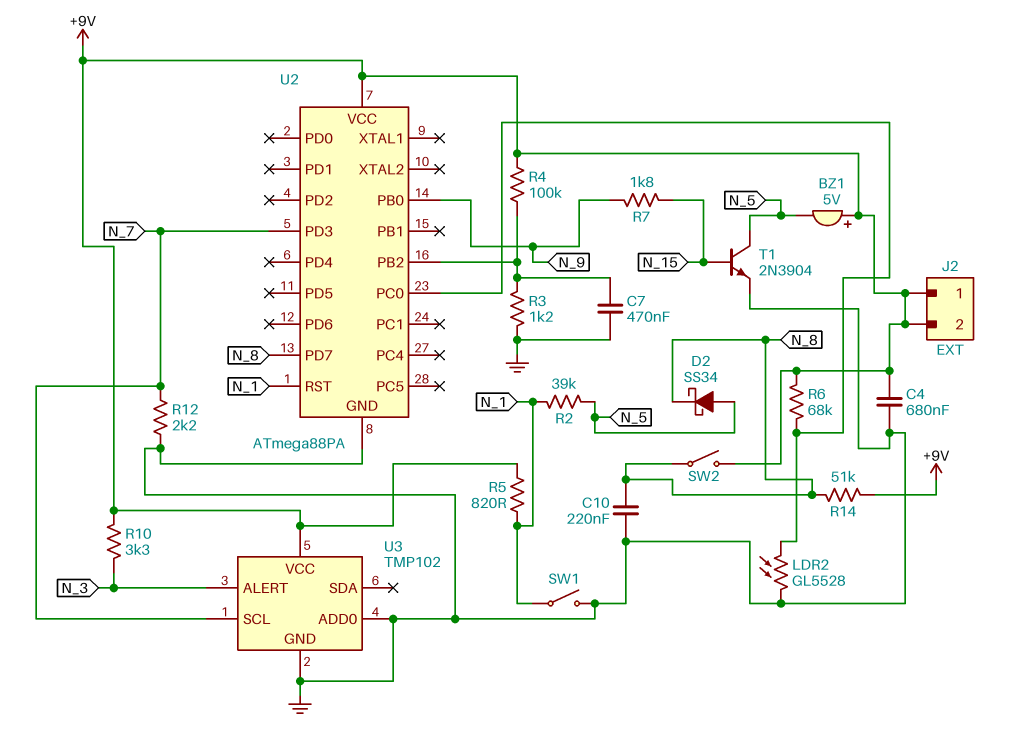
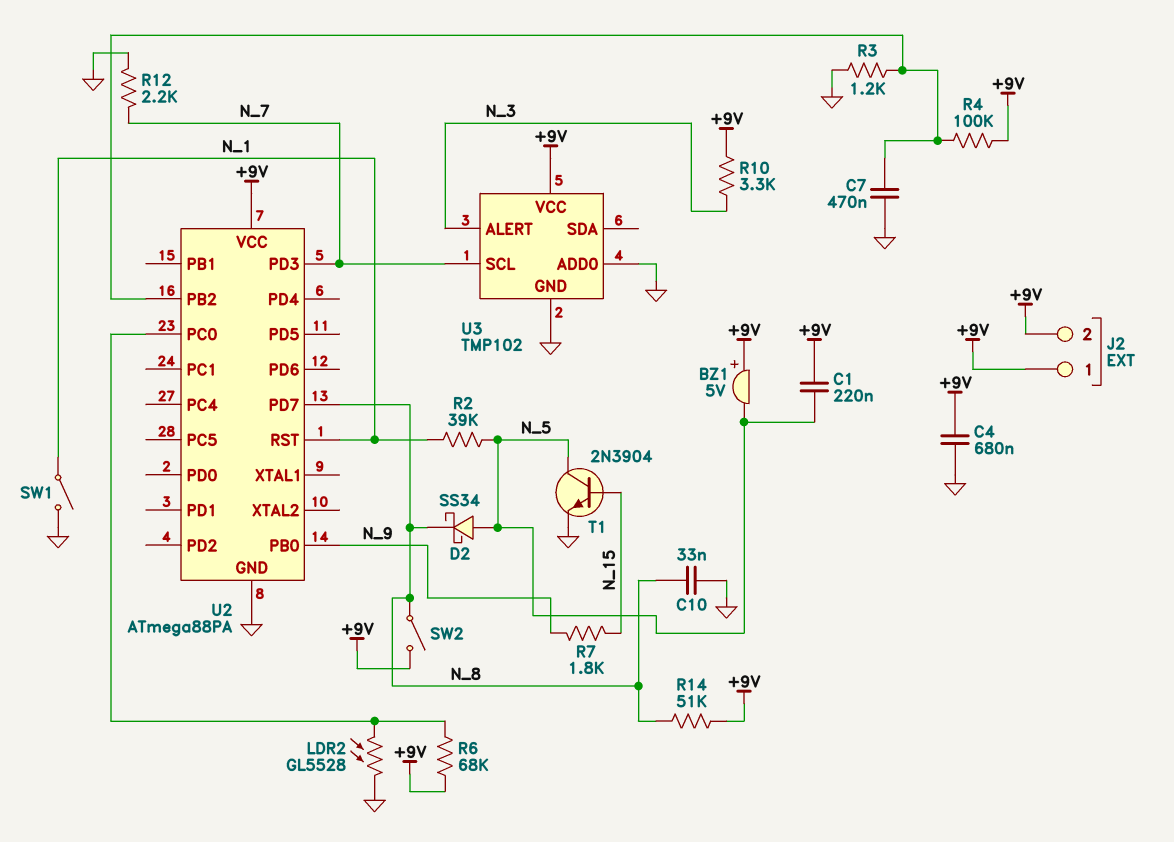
C1: none -> 220nF (+9V, N_5)
C10: 220nF (GND, N_8) -> 33nF (GND, N_8)
R5: 820 (+9V, N_1) -> none

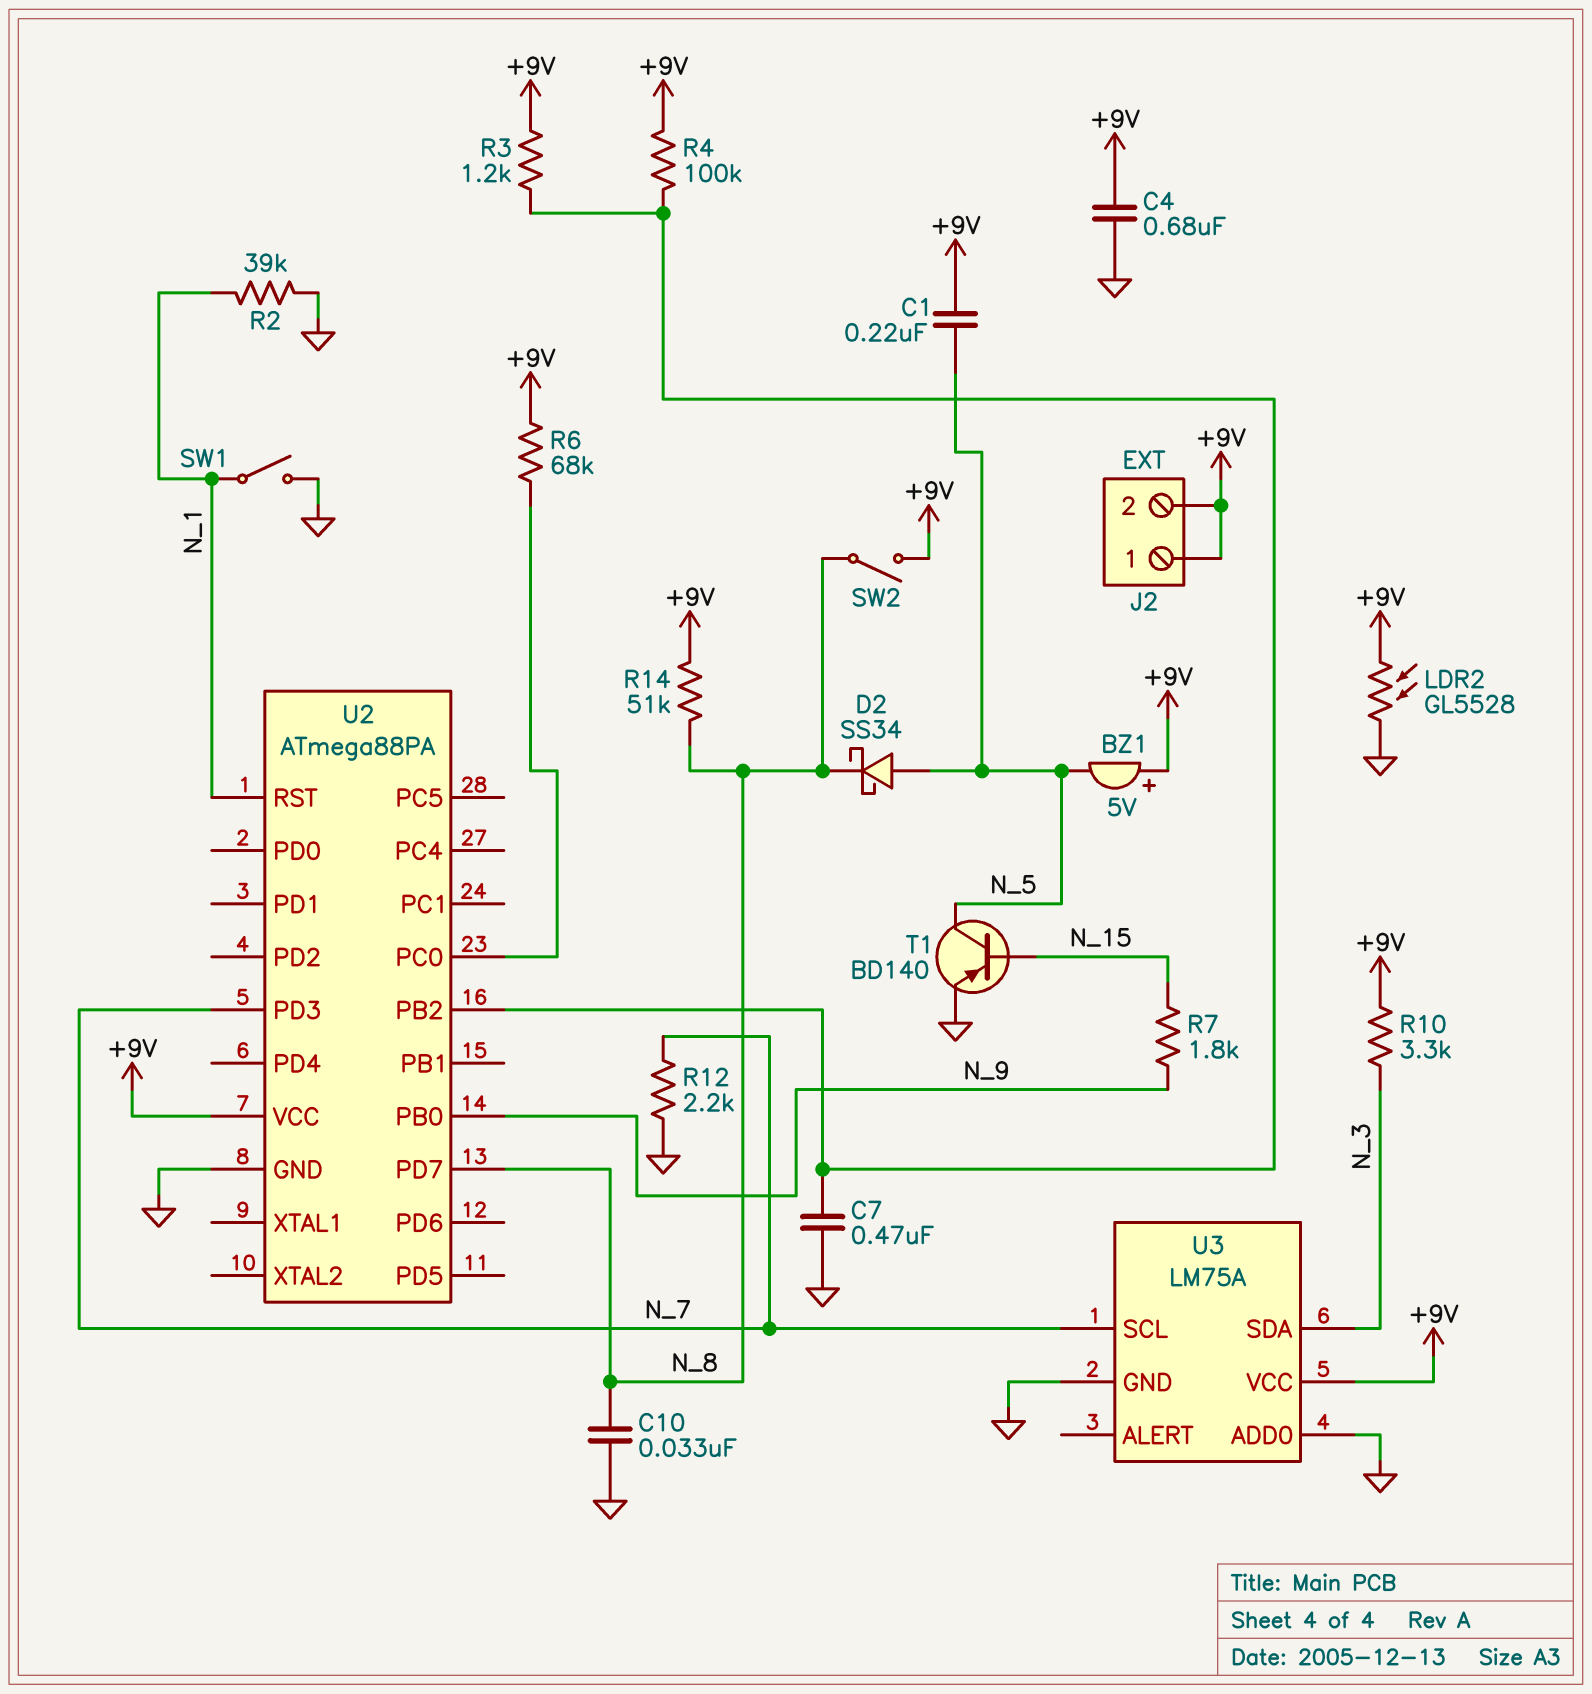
LDR2: GL5528 (GND, U2/PC0) -> GL5528 (+9V, GND)
R2: 39k (N_1, N_5) -> 39k (GND, N_1)
R3: 1.2k (GND, U2/PB2) -> 1.2k (+9V, U2/PB2)
T1: NPN 2N3904 (B N_15, C N_5, E GND) -> PNP BD140 (B N_15, C N_5, E GND)
U3: TMP102 -> LM75A
U3 pin ALERT: N_3 -> none
U3 pin SDA: none -> N_3

